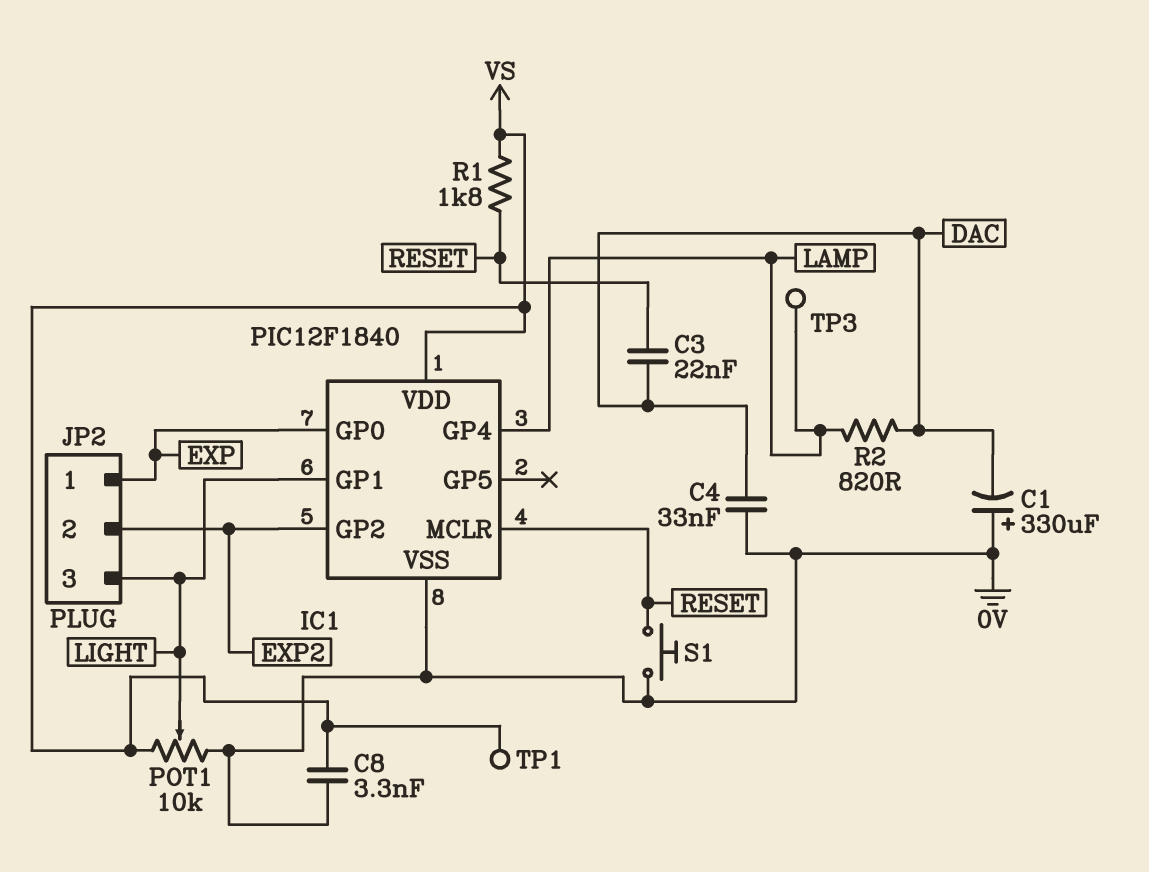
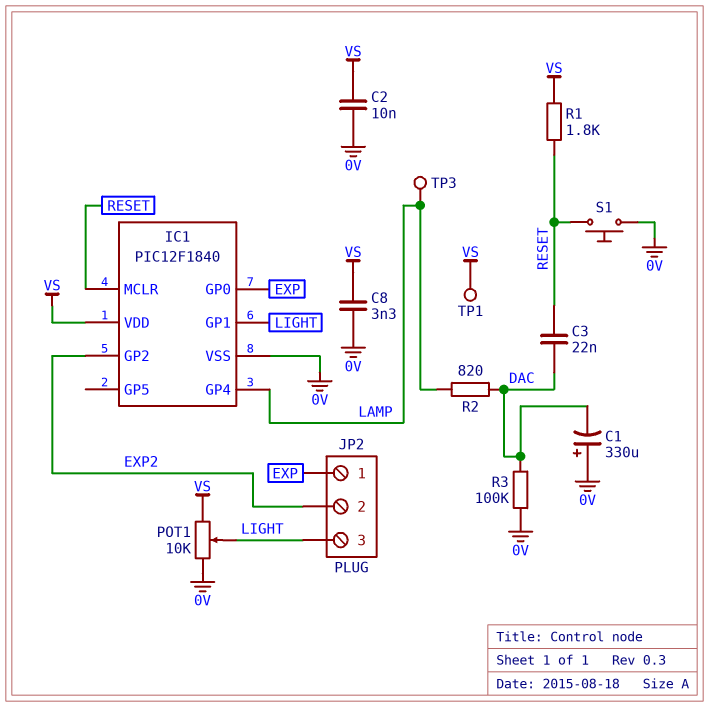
C2: none -> 10nF (0V, VS)
C4: 33nF (0V, DAC) -> none
R3: none -> 100k (0V, DAC)

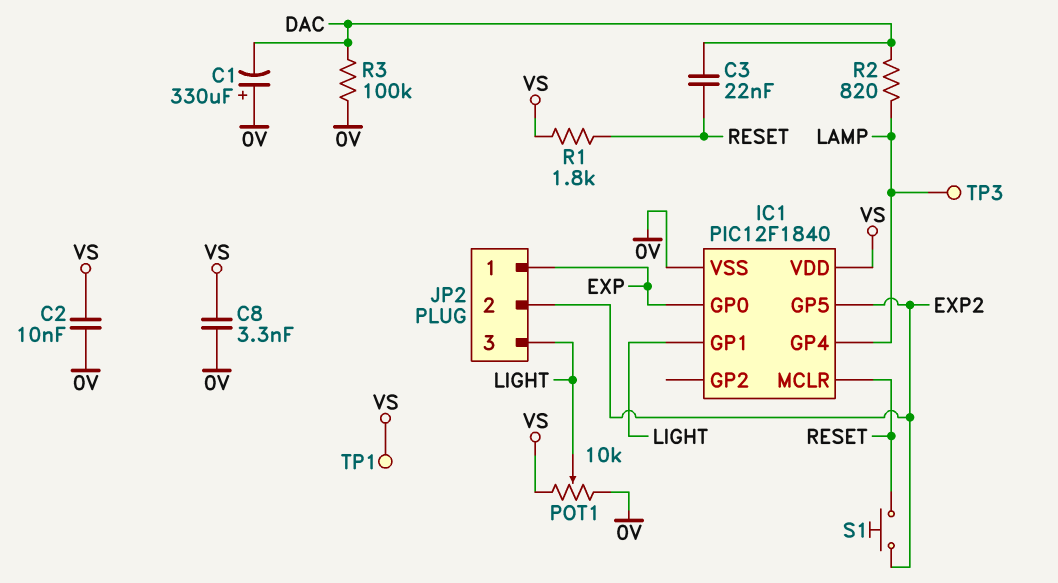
IC1 pin GP2: EXP2 -> none
IC1 pin GP5: none -> EXP2
S1: button (0V, RESET) -> button (EXP2, RESET)

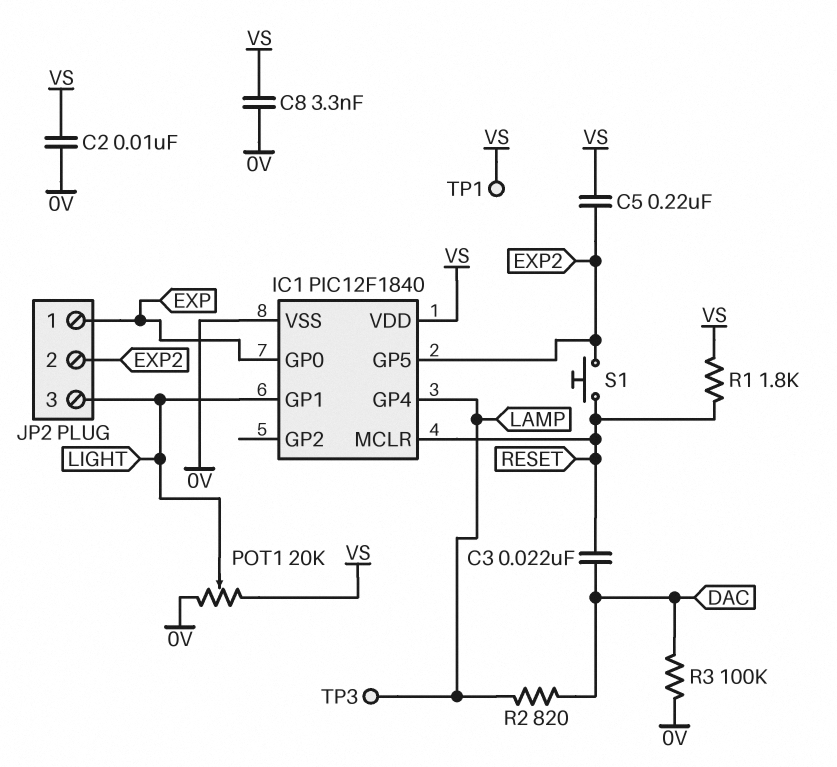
C1: 330uF (plus 0V, minus DAC) -> none
C5: none -> 220nF (EXP2, VS)
POT1: 10k (0V, VS, wiper LIGHT) -> 20k (0V, VS, wiper LIGHT)

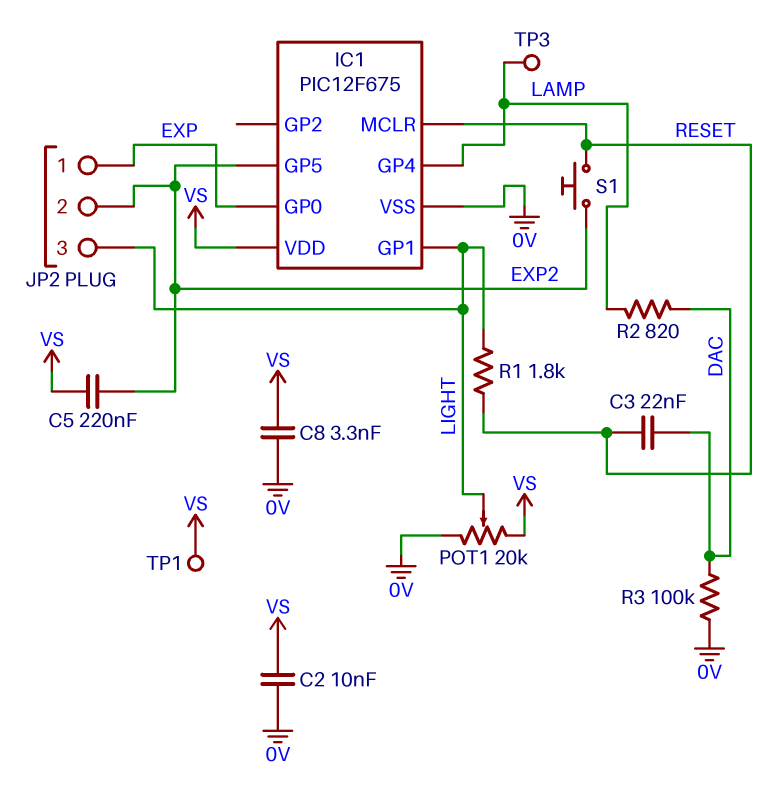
IC1: PIC12F1840 -> PIC12F675
R1: 1.8k (RESET, VS) -> 1.8k (LIGHT, RESET)

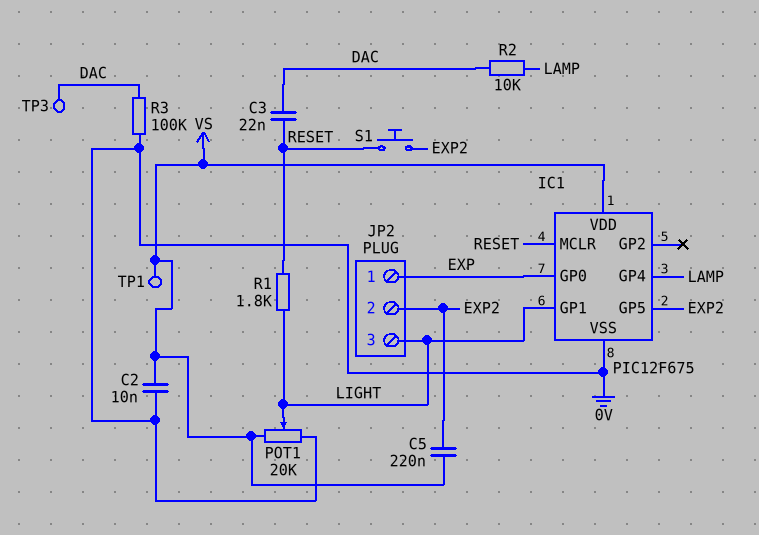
C8: 3.3nF (0V, VS) -> none
R2: 820 (DAC, LAMP) -> 10k (DAC, LAMP)
TP3: test point (LAMP) -> test point (DAC)

